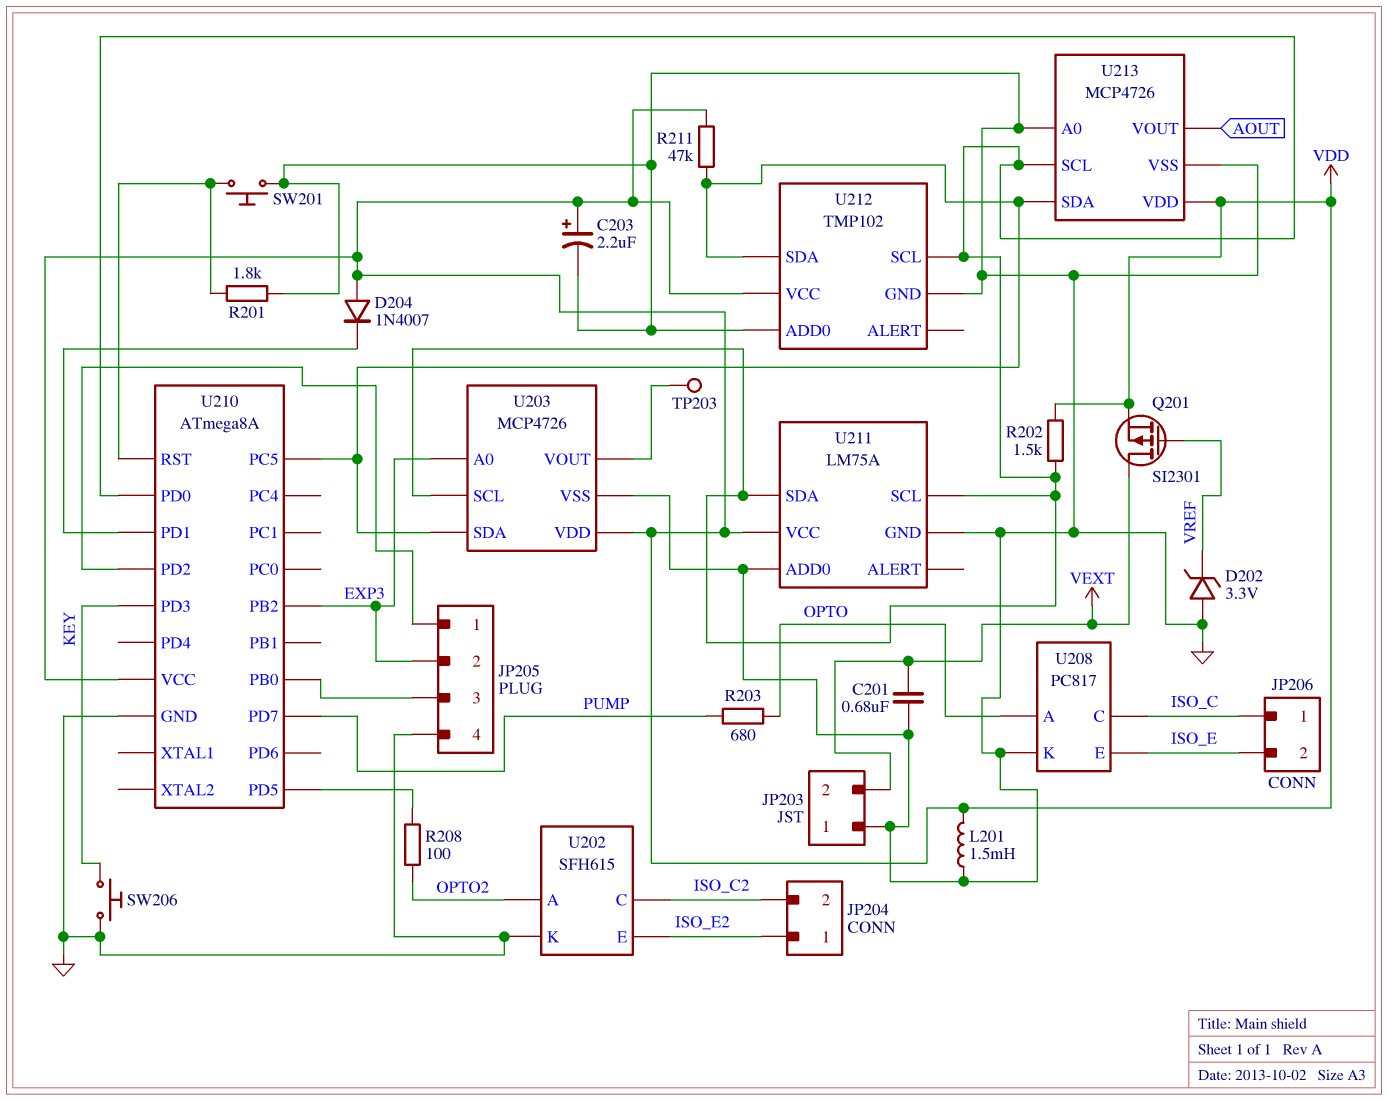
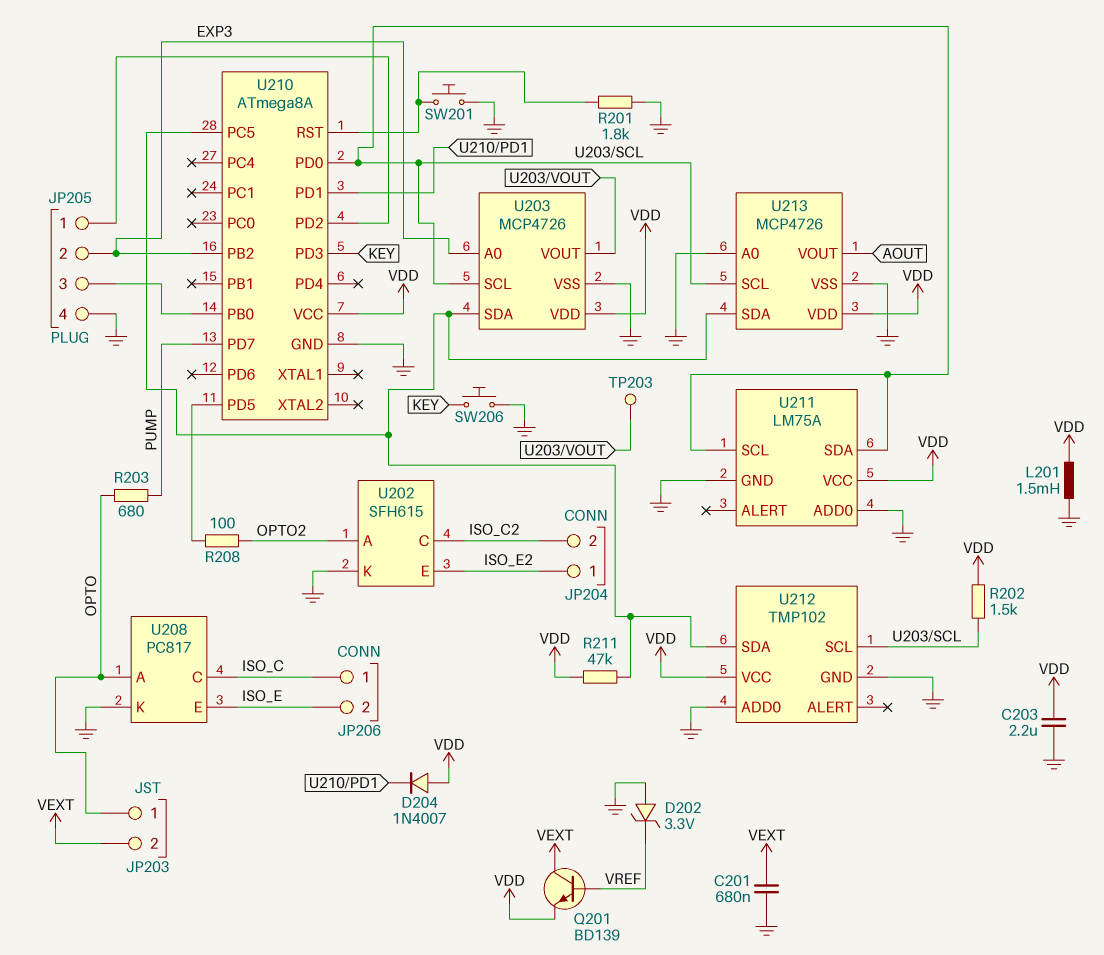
C203: 2.2uF (plus VDD, minus GND) -> 2.2uF (GND, VDD)
JP203 pin 1: GND -> OPTO
Q201: PMOS SI2301 (G VREF, D VEXT, S VDD) -> NPN BD139 (B VREF, C VEXT, E VDD)

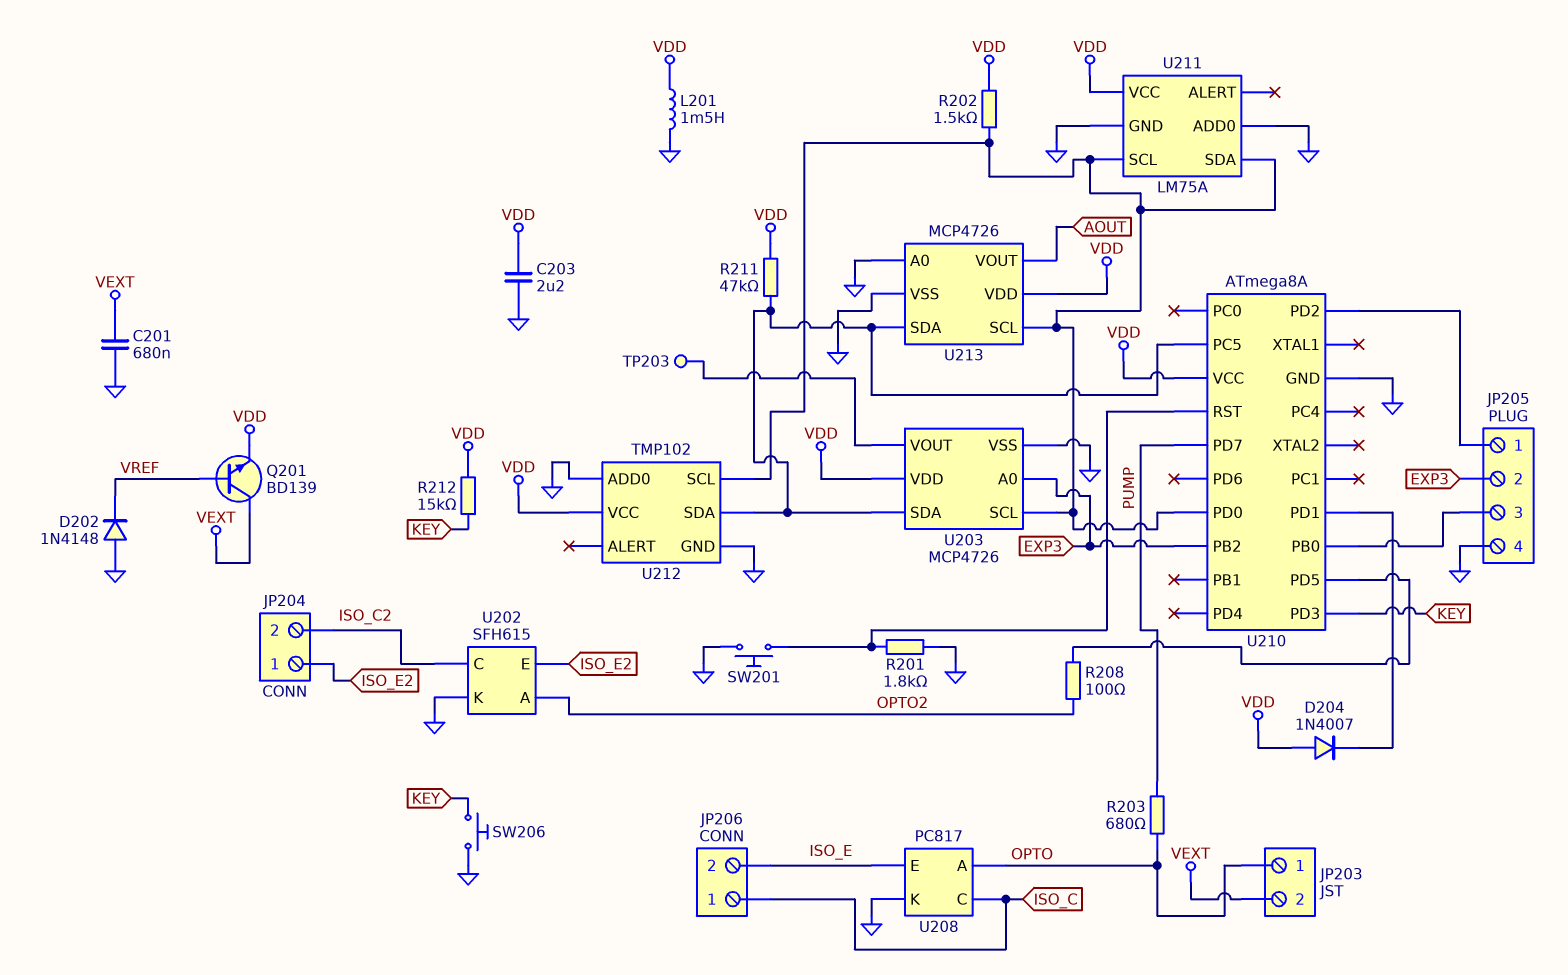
D202: zener 3.3V (A GND, K VREF) -> diode 1N4148 (A GND, K VREF)
R212: none -> 15k (KEY, VDD)

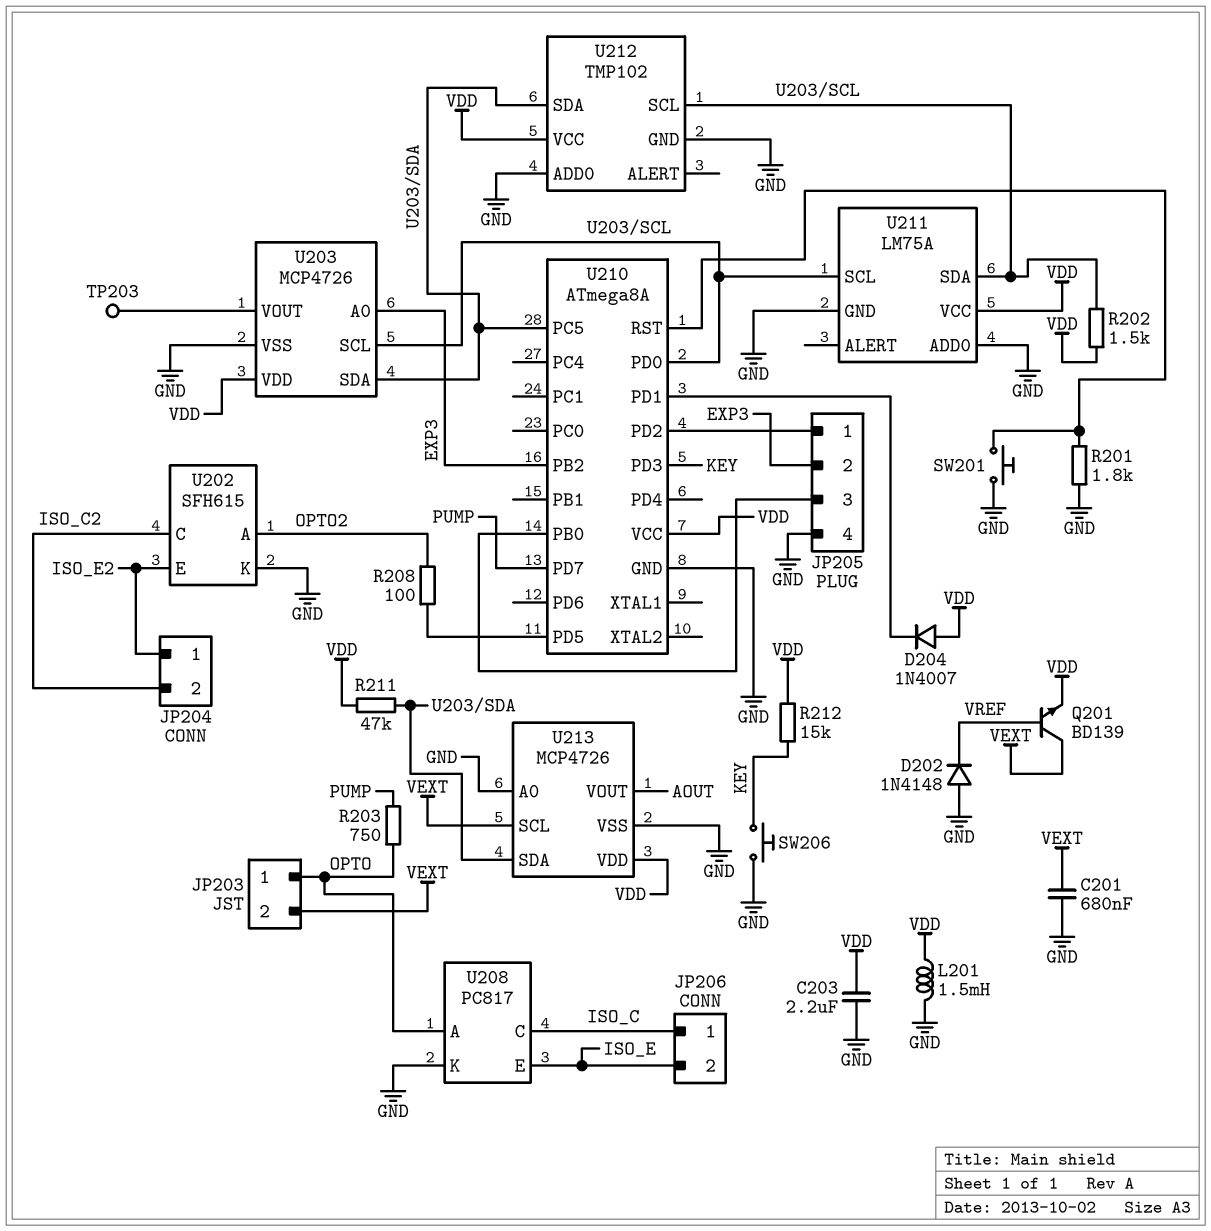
R203: 680 (OPTO, PUMP) -> 750 (OPTO, PUMP)
U213 pin SCL: U203/SCL -> VEXT

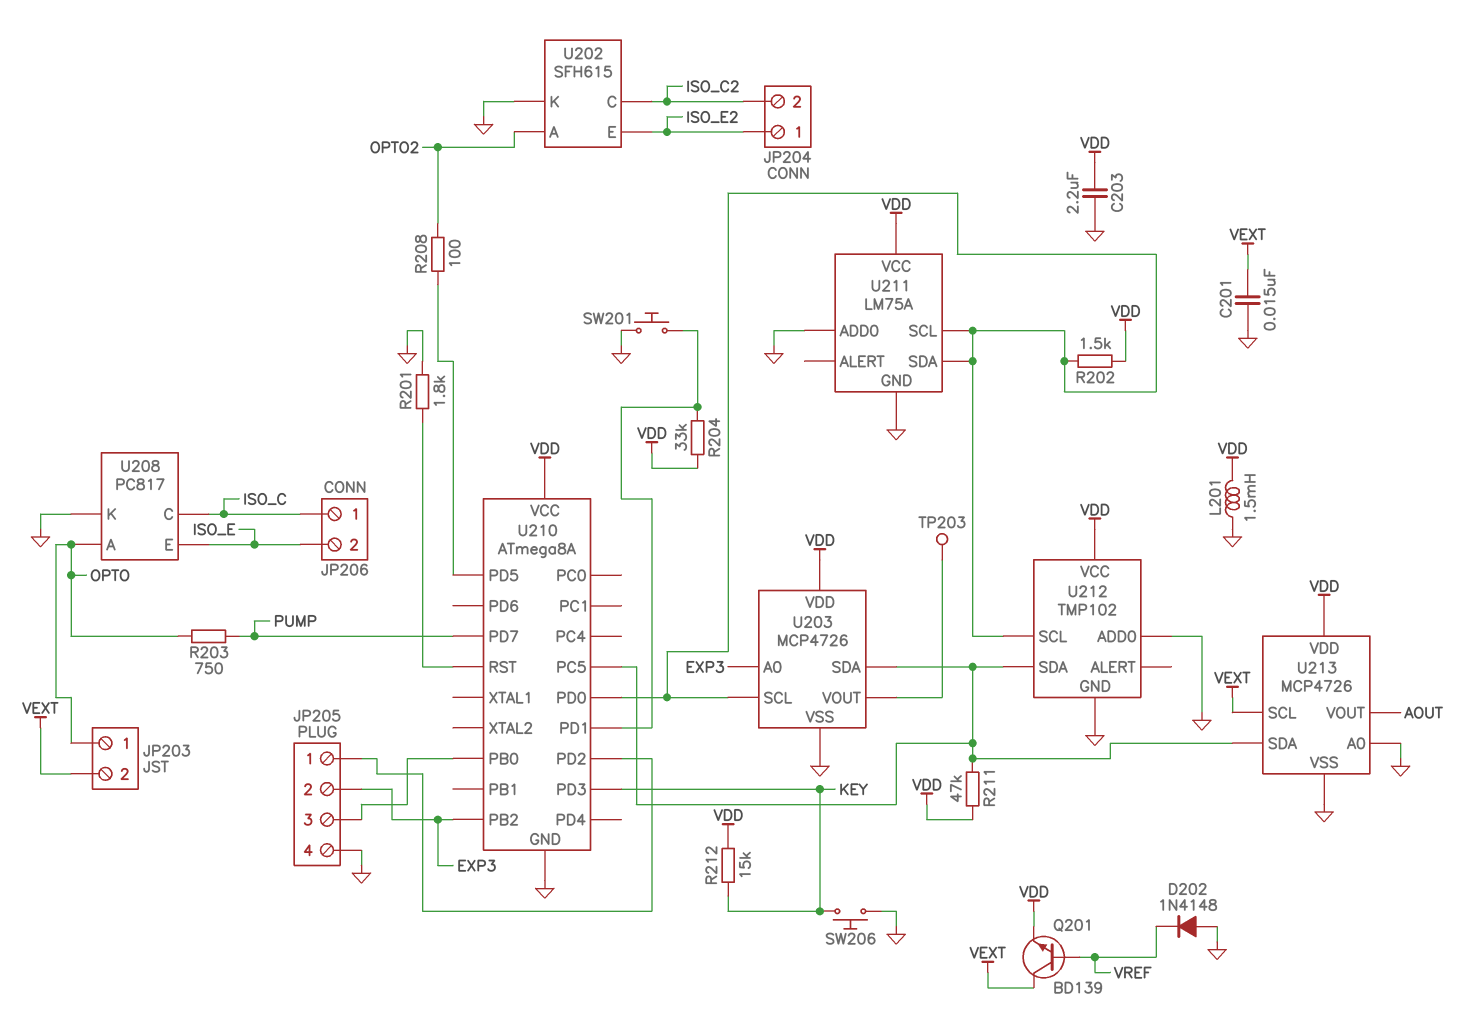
C201: 680nF (GND, VEXT) -> 15nF (GND, VEXT)
D204: diode 1N4007 (A VDD, K U210/PD1) -> none
R204: none -> 33k (U210/PD1, VDD)
SW201: button (GND, U210/RST) -> button (GND, U210/PD1)

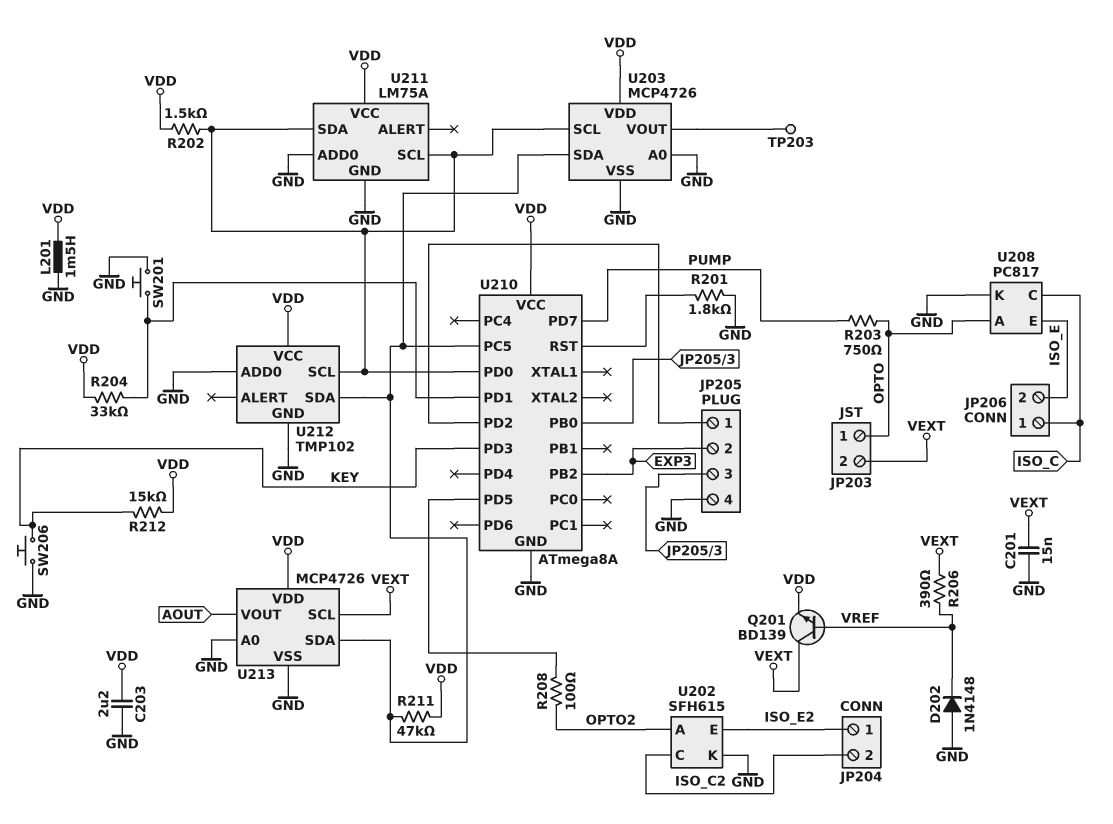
R206: none -> 390 (VEXT, VREF)
U203 pin A0: EXP3 -> GND

